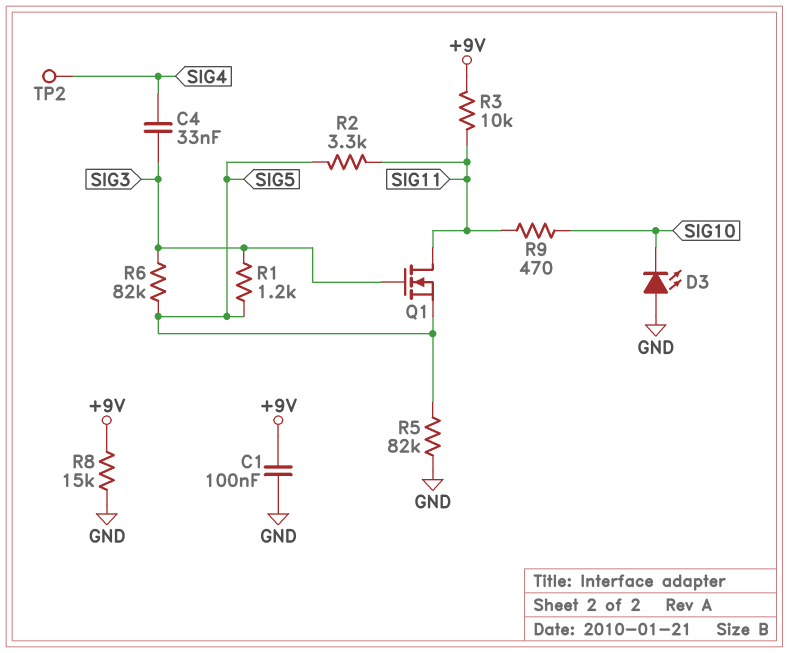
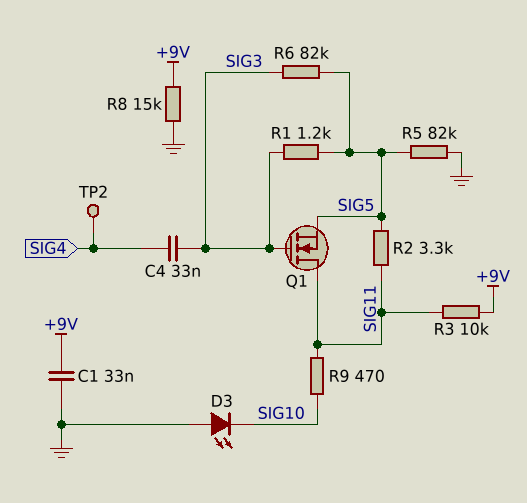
C1: 100nF (+9V, GND) -> 33nF (+9V, GND)

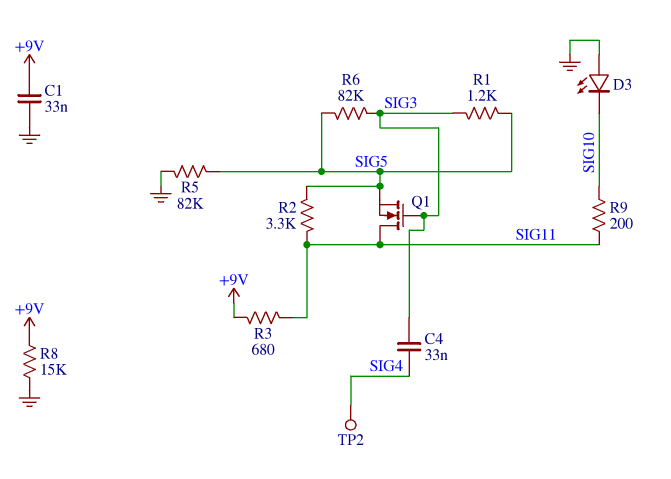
R3: 10k (+9V, SIG11) -> 680 (+9V, SIG11)
R9: 470 (SIG10, SIG11) -> 200 (SIG10, SIG11)

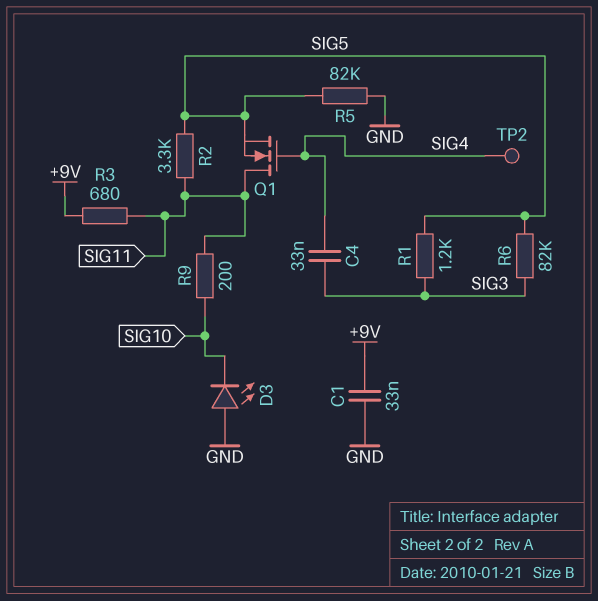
Q1: NMOS (G SIG3, D SIG11, S SIG5) -> NMOS (G SIG4, D SIG11, S SIG5)
R8: 15k (+9V, GND) -> none

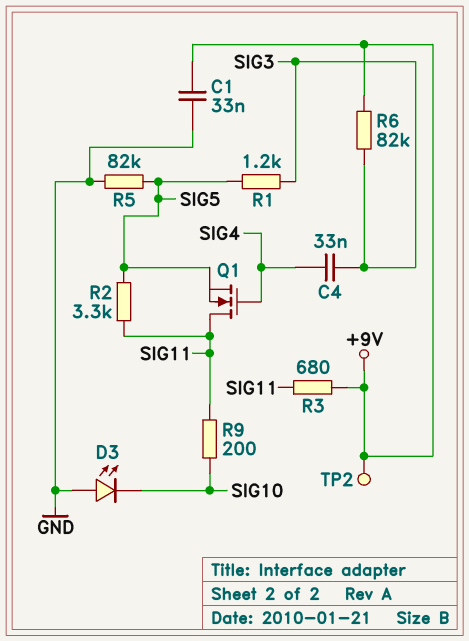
R6: 82k (SIG3, SIG5) -> 82k (+9V, SIG3)
TP2: test point (SIG4) -> test point (+9V)

